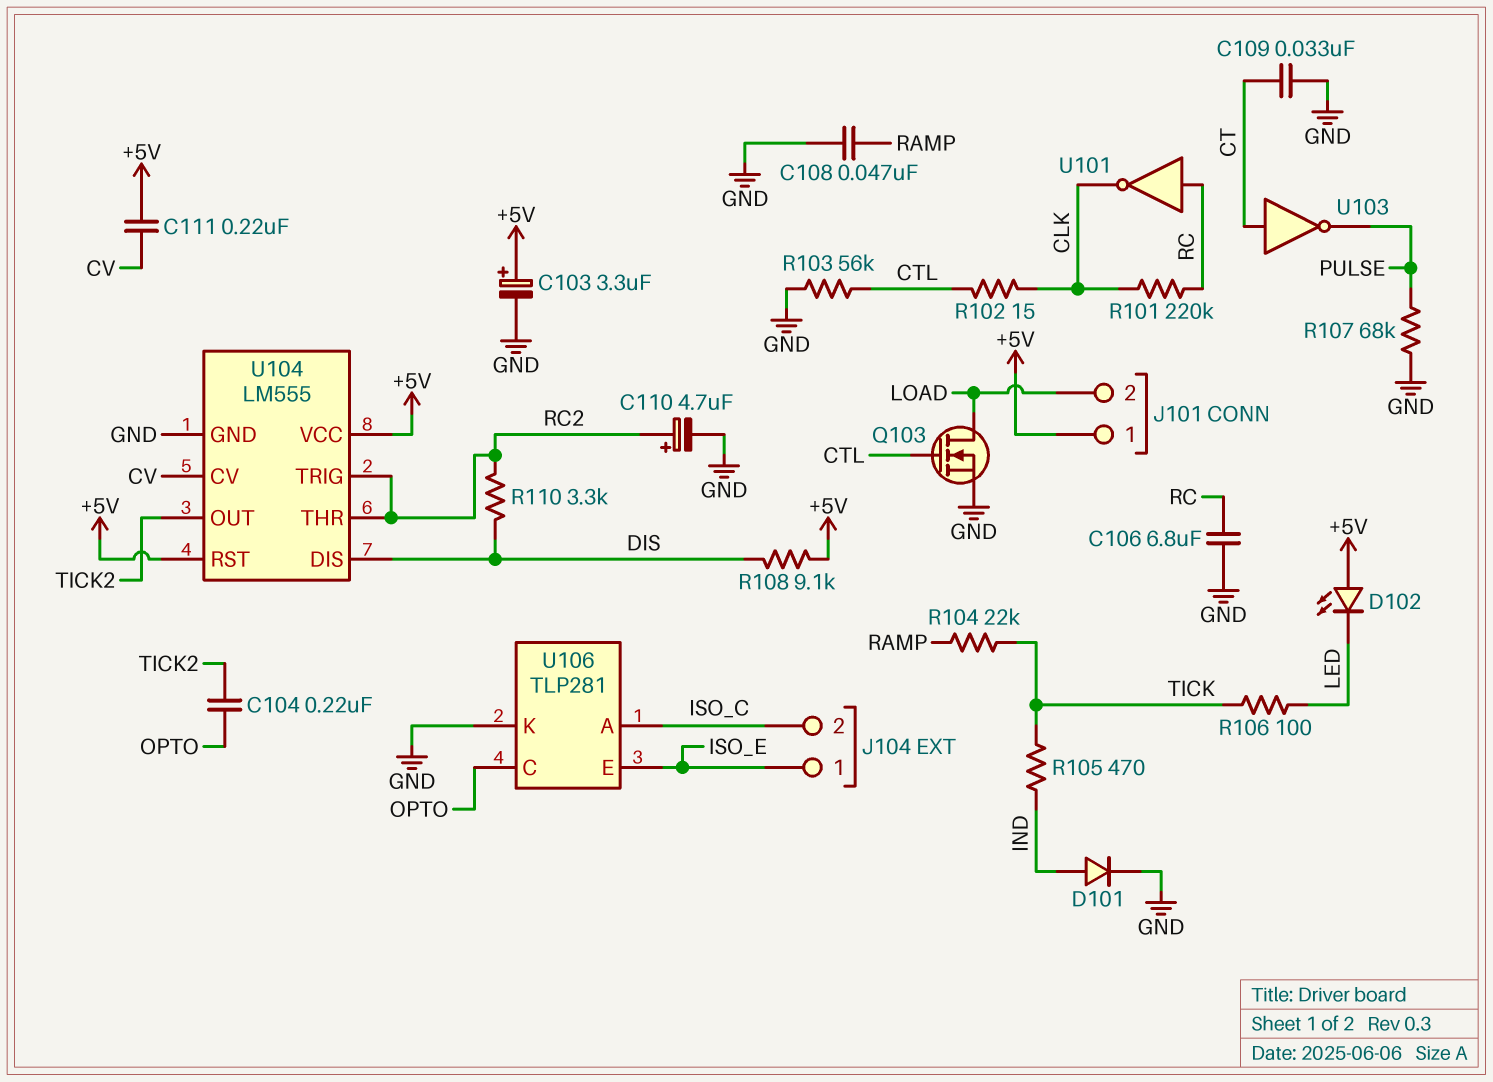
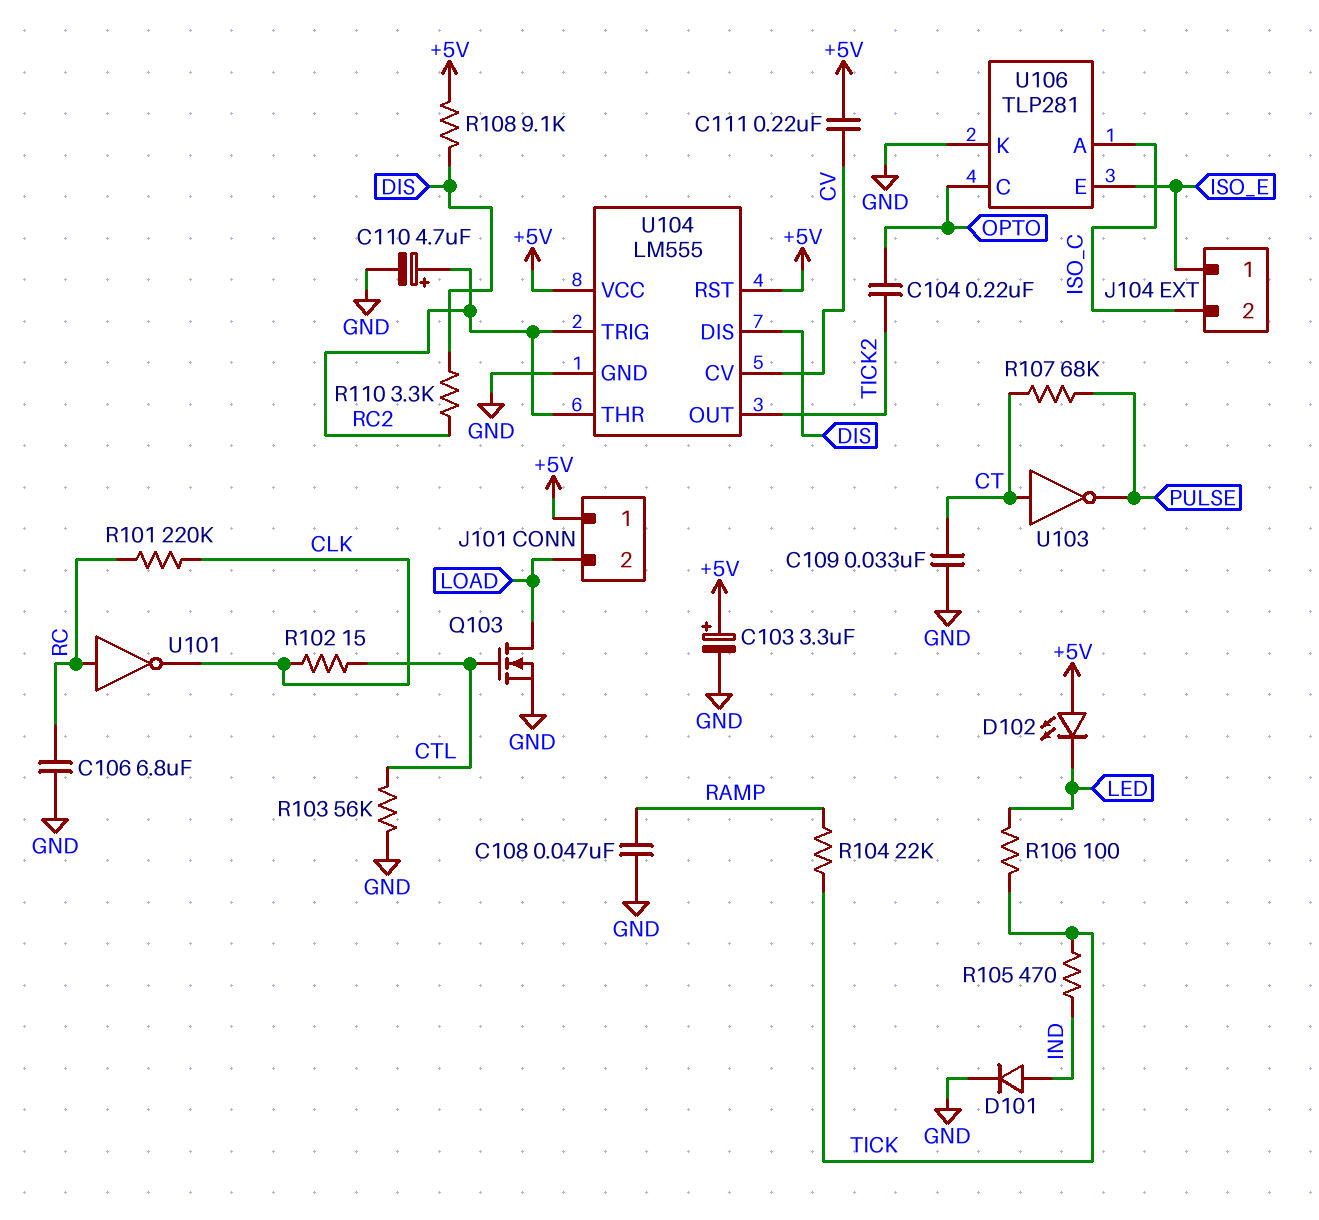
R107: 68k (GND, PULSE) -> 68k (CT, PULSE)

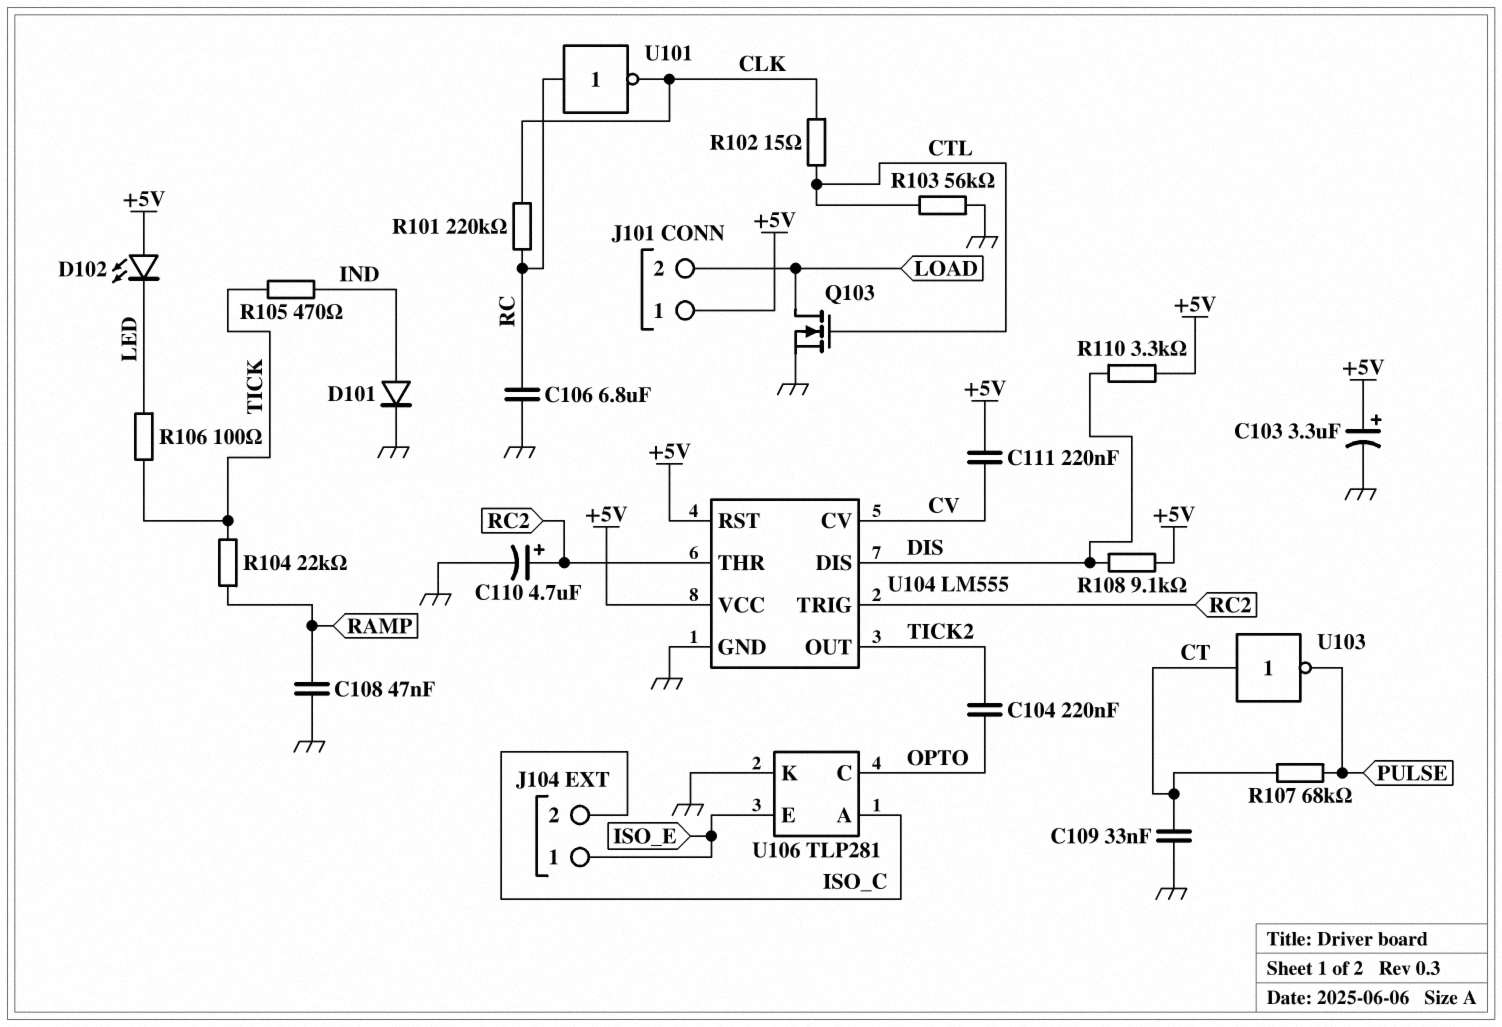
R110: 3.3k (DIS, RC2) -> 3.3k (+5V, DIS)

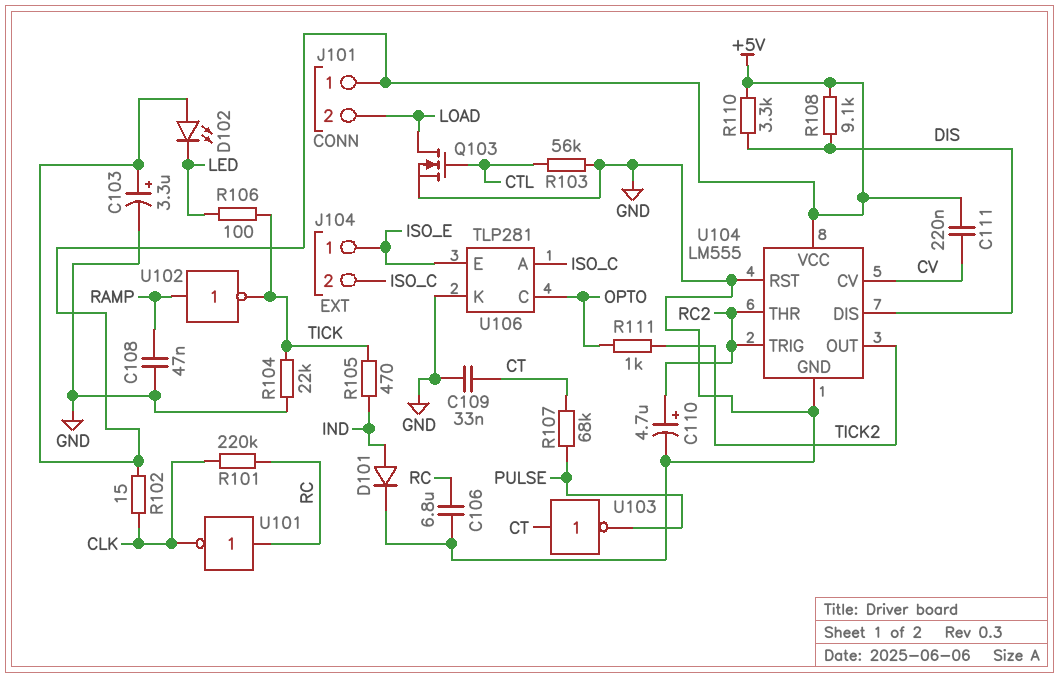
C104: 220nF (OPTO, TICK2) -> none
R102: 15 (CLK, CTL) -> 15 (+5V, CLK)
R104: 22k (RAMP, TICK) -> 22k (GND, TICK)
R111: none -> 1k (OPTO, TICK2)
U102: none -> NOT (in RAMP, out TICK)
U104 pin RST: +5V -> GND

